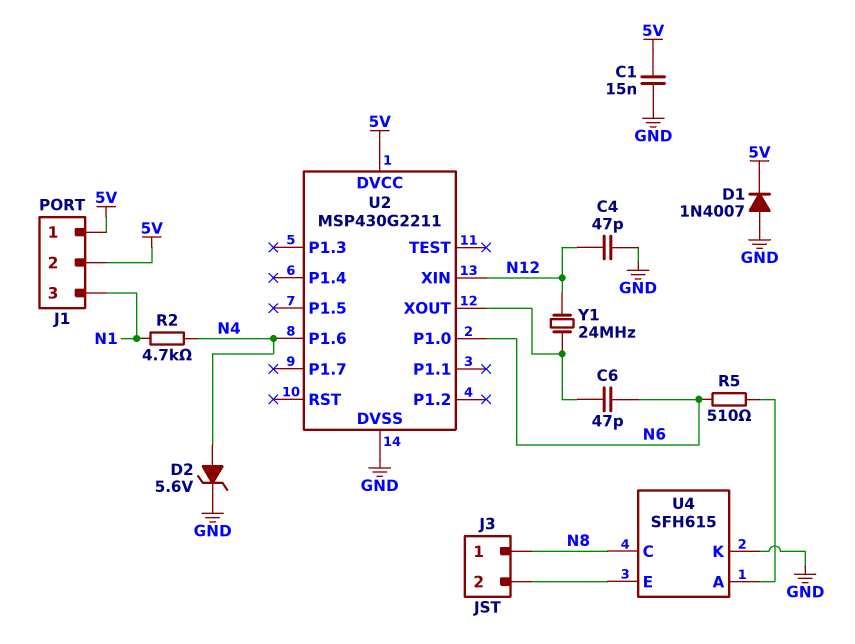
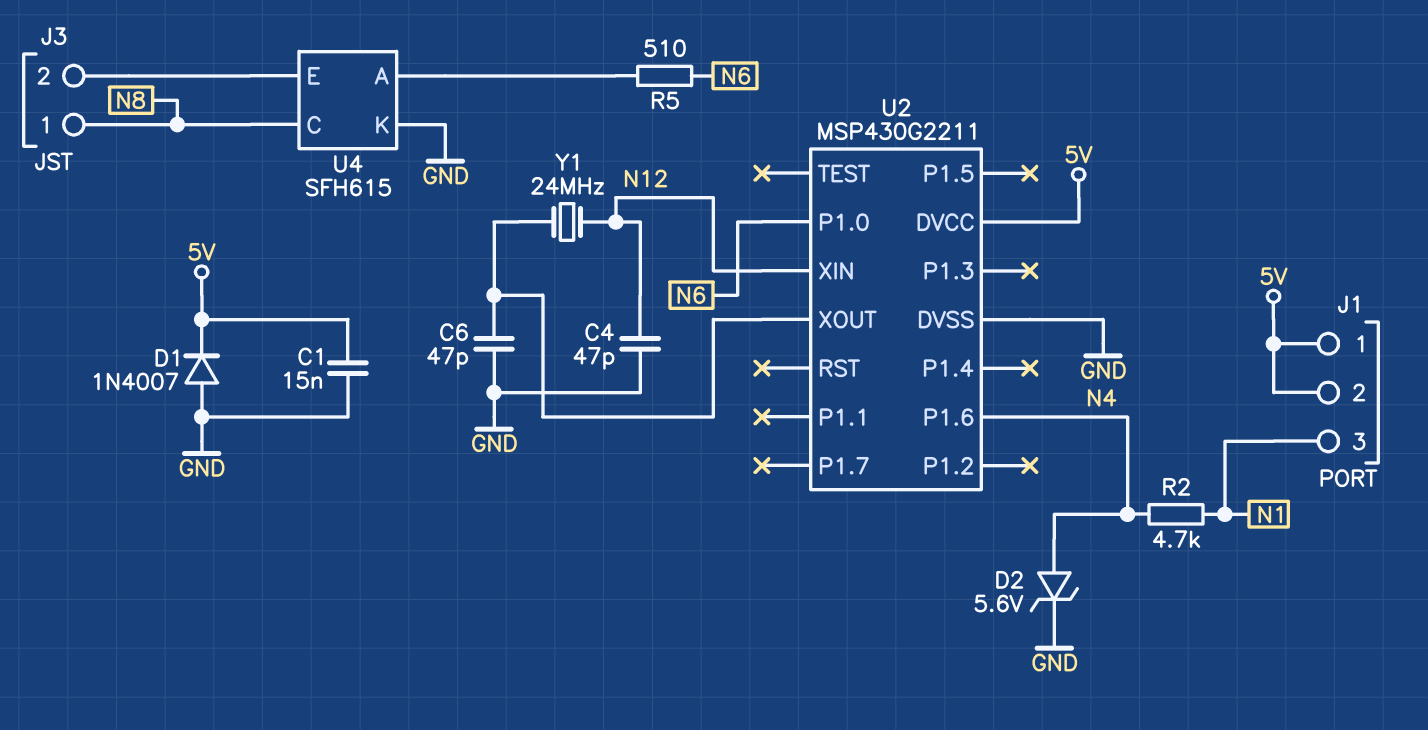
C6: 47pF (N6, U2/XOUT) -> 47pF (GND, U2/XOUT)

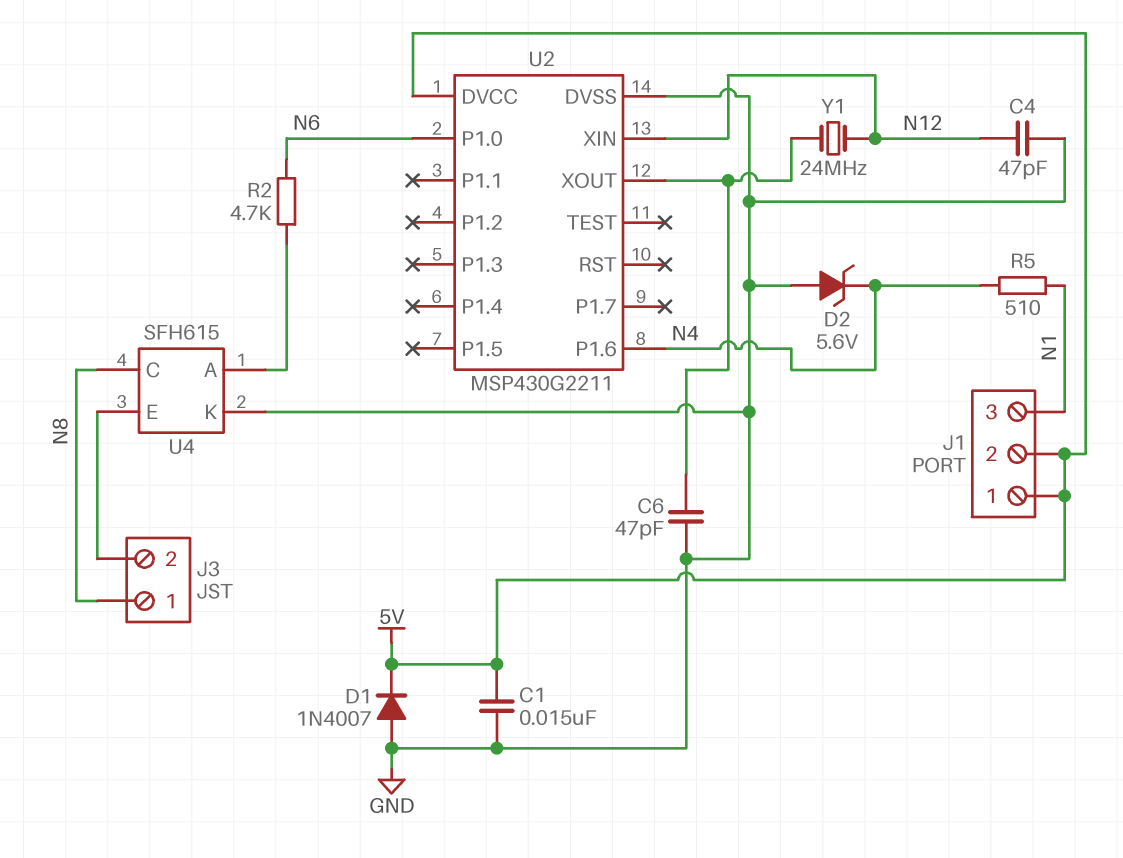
D2: zener 5.6V (A N4, K GND) -> zener 5.6V (A GND, K N4)
R2: 4.7k (N1, N4) -> 4.7k (N6, U4/A)
R5: 510 (N6, U4/A) -> 510 (N1, N4)

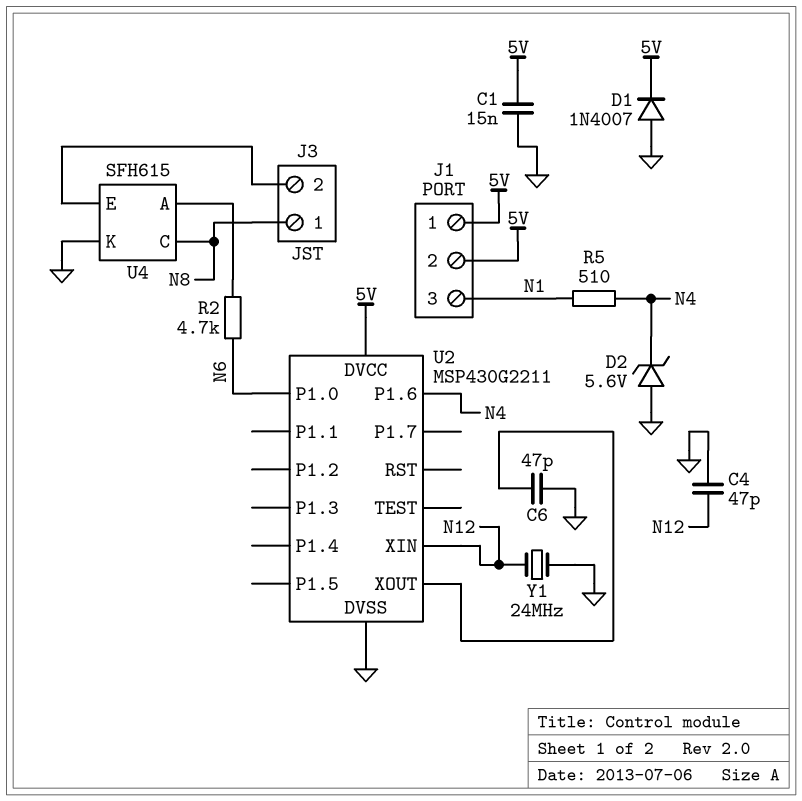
Y1: 24MHz (N12, U2/XOUT) -> 24MHz (GND, N12)

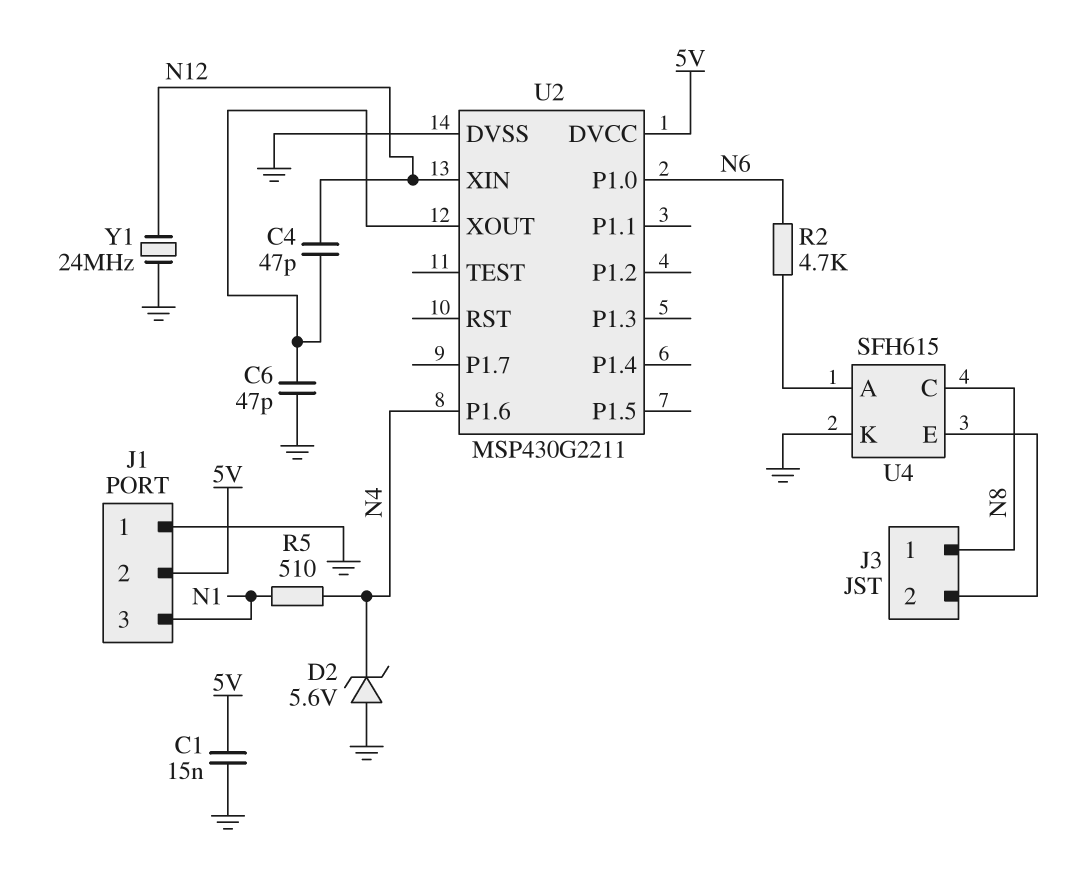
C4: 47pF (GND, N12) -> 47pF (N12, U2/XOUT)
D1: diode 1N4007 (A GND, K 5V) -> none
J1 pin 1: 5V -> GND

